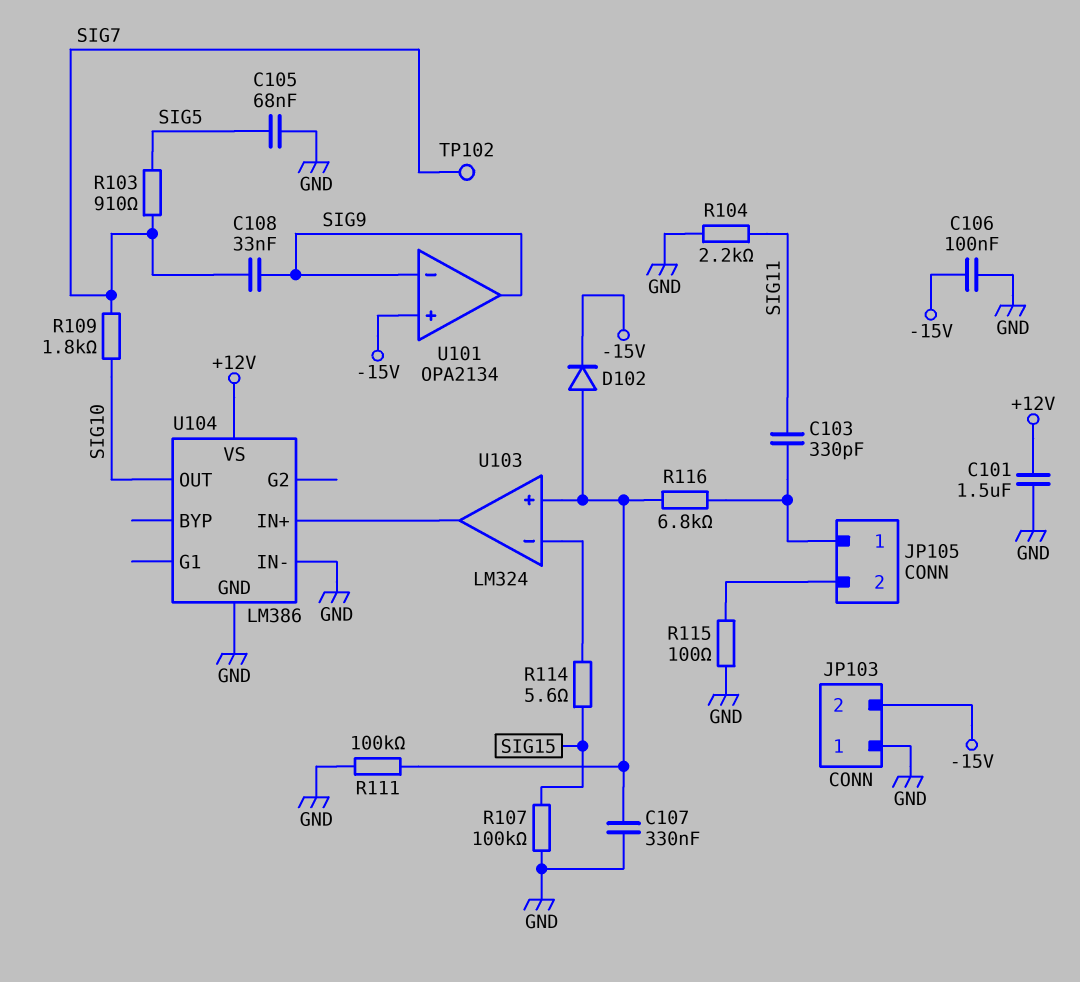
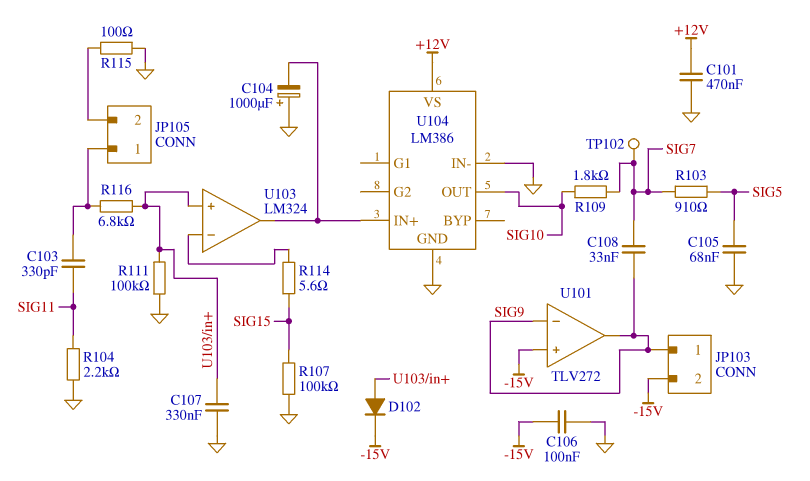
C101: 1.5uF (+12V, GND) -> 470nF (+12V, GND)
C104: none -> 1000uF (plus GND, minus U103/out)
JP103 pin 1: GND -> SIG9
U101: OPA2134 -> TLV272

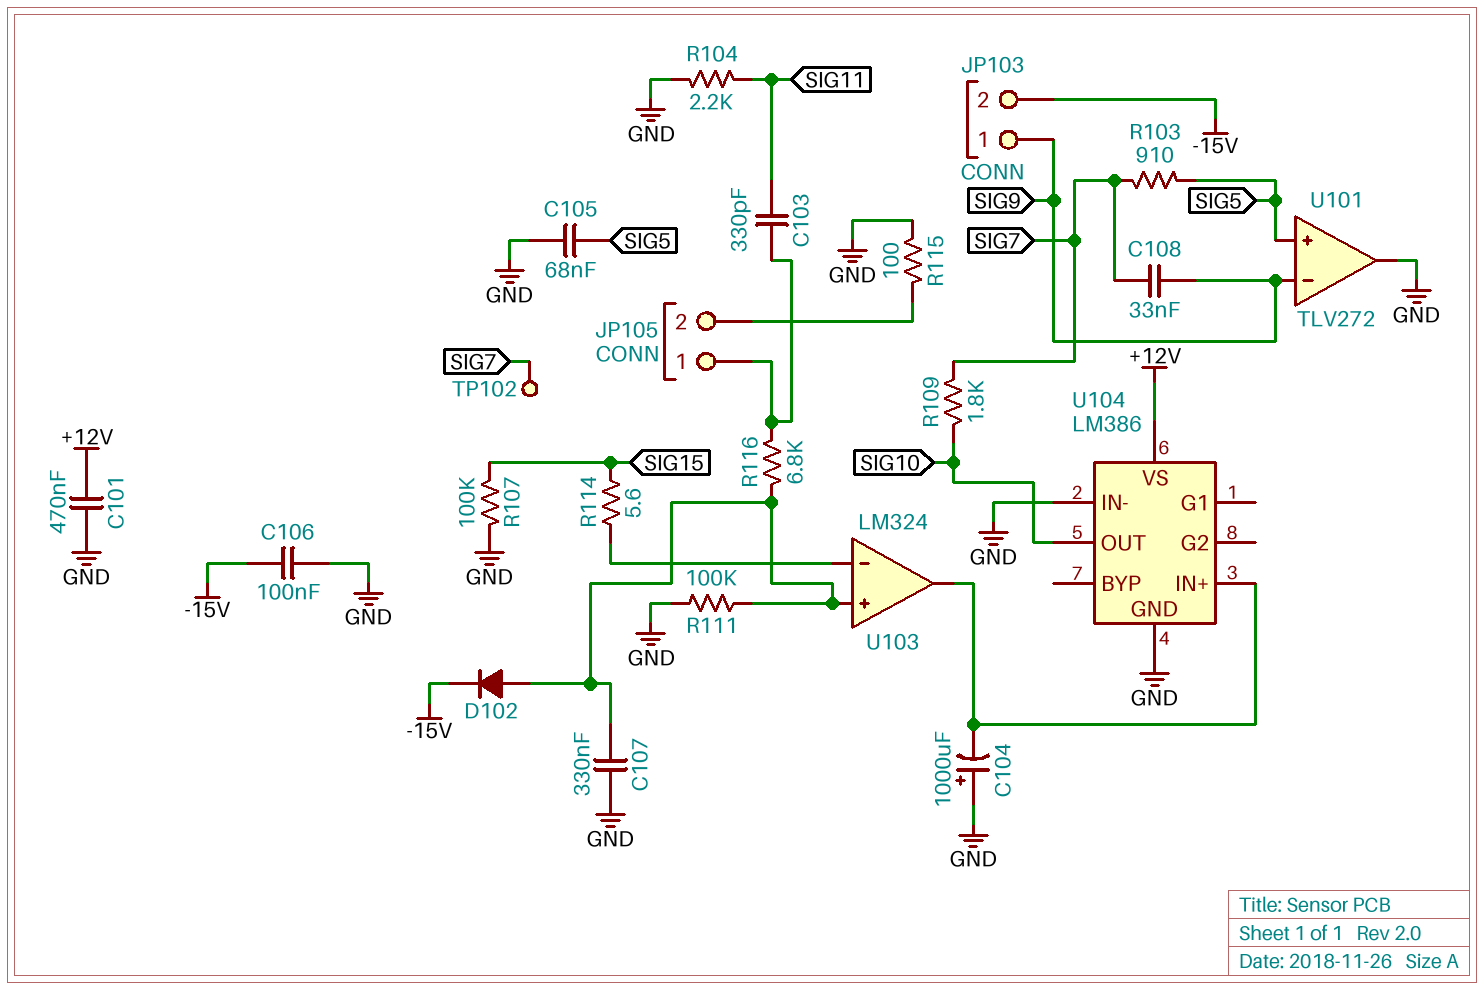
U101 pin in+: -15V -> SIG5
U101 pin out: SIG9 -> GND

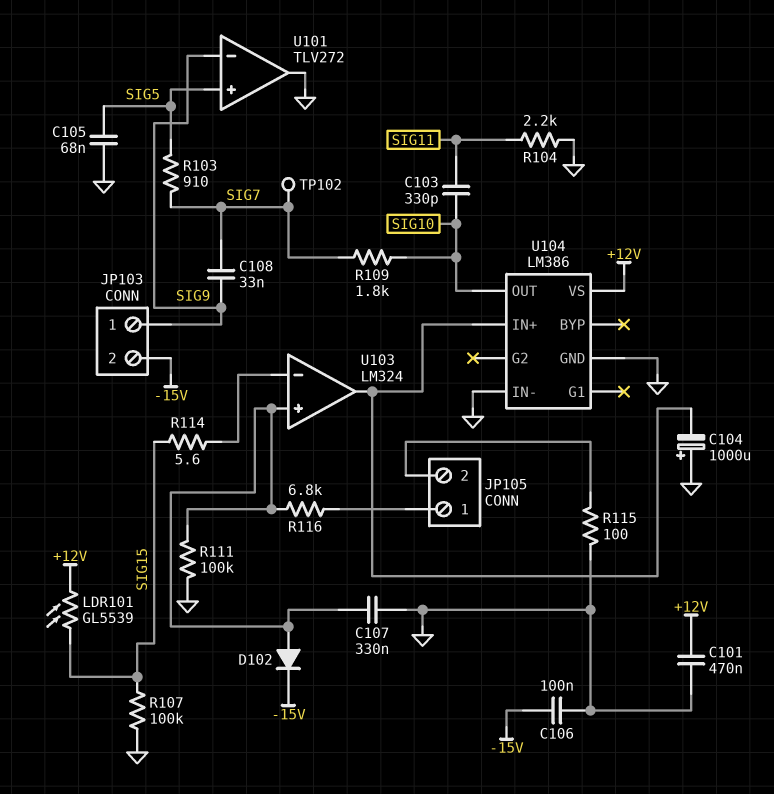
C103: 330pF (JP105/1, SIG11) -> 330pF (SIG10, SIG11)
LDR101: none -> GL5539 (+12V, SIG15)

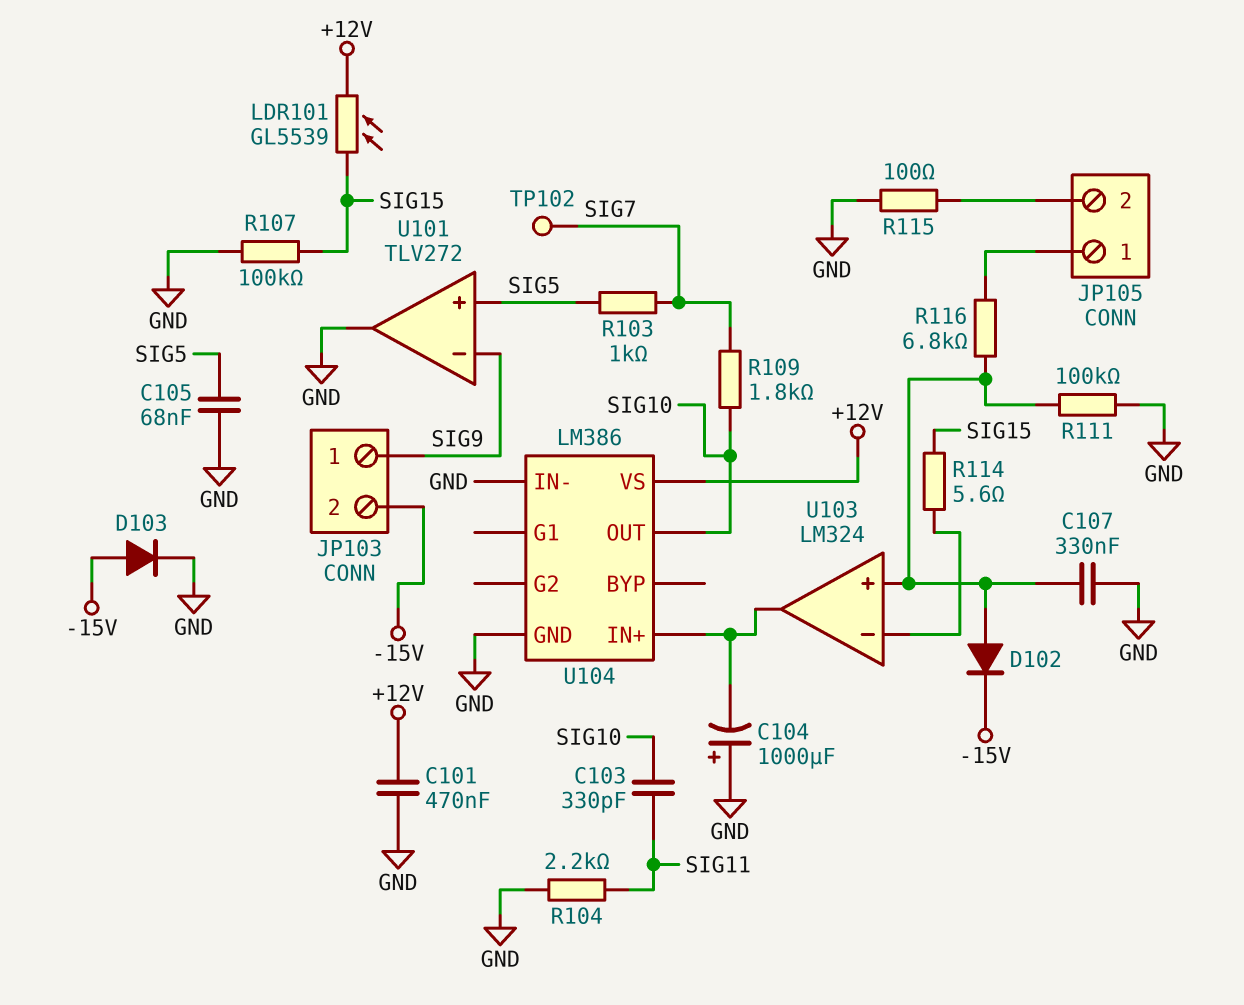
C106: 100nF (-15V, GND) -> none
C108: 33nF (SIG7, SIG9) -> none
D103: none -> diode (A -15V, K GND)
R103: 910 (SIG5, SIG7) -> 1k (SIG5, SIG7)

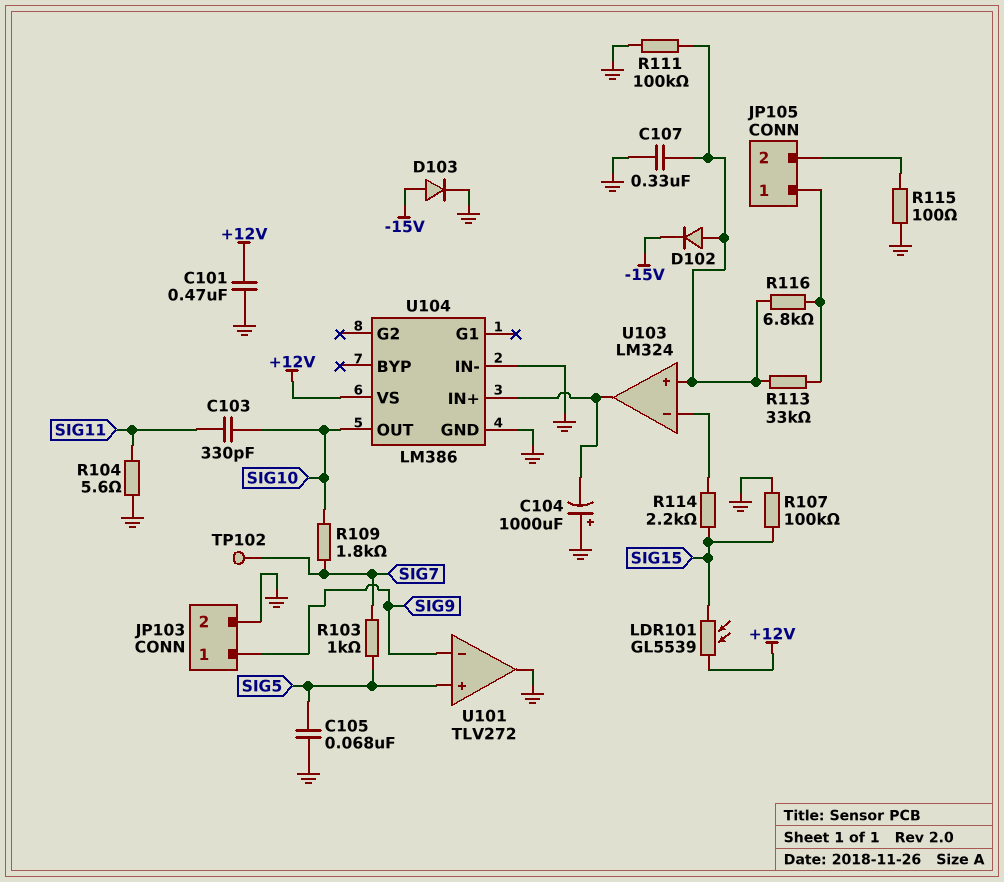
JP103 pin 2: -15V -> GND
R104: 2.2k (GND, SIG11) -> 5.6 (GND, SIG11)
R113: none -> 33k (JP105/1, U103/in+)
R114: 5.6 (SIG15, U103/in-) -> 2.2k (SIG15, U103/in-)

